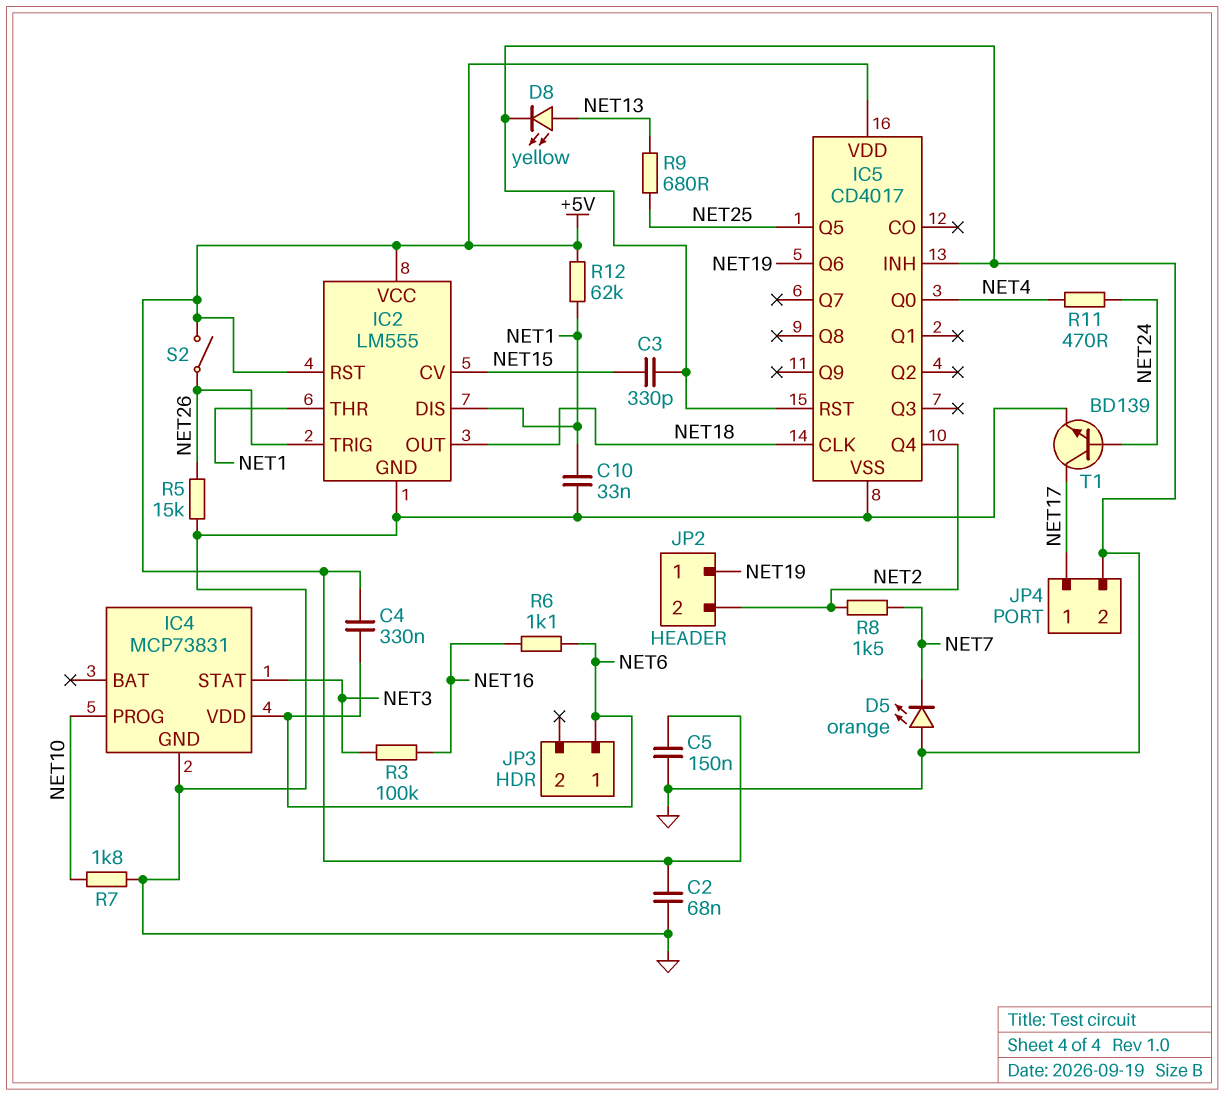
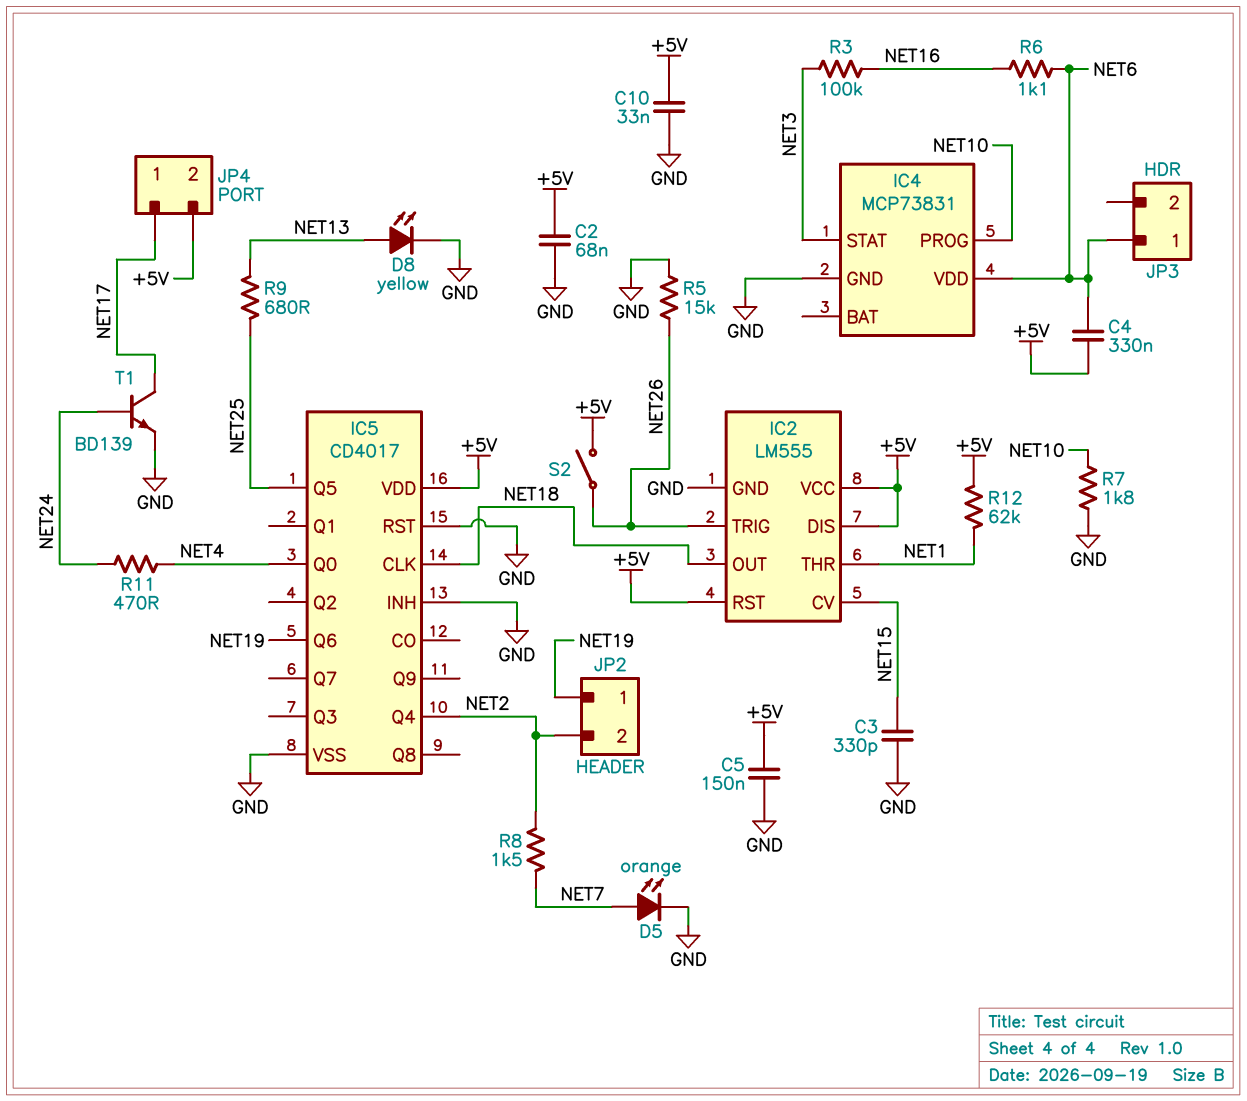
C10: 33nF (GND, NET1) -> 33nF (+5V, GND)
D5: LED orange (A GND, K NET7) -> LED orange (A NET7, K GND)
IC2 pin DIS: NET1 -> +5V
JP4 pin 2: GND -> +5V

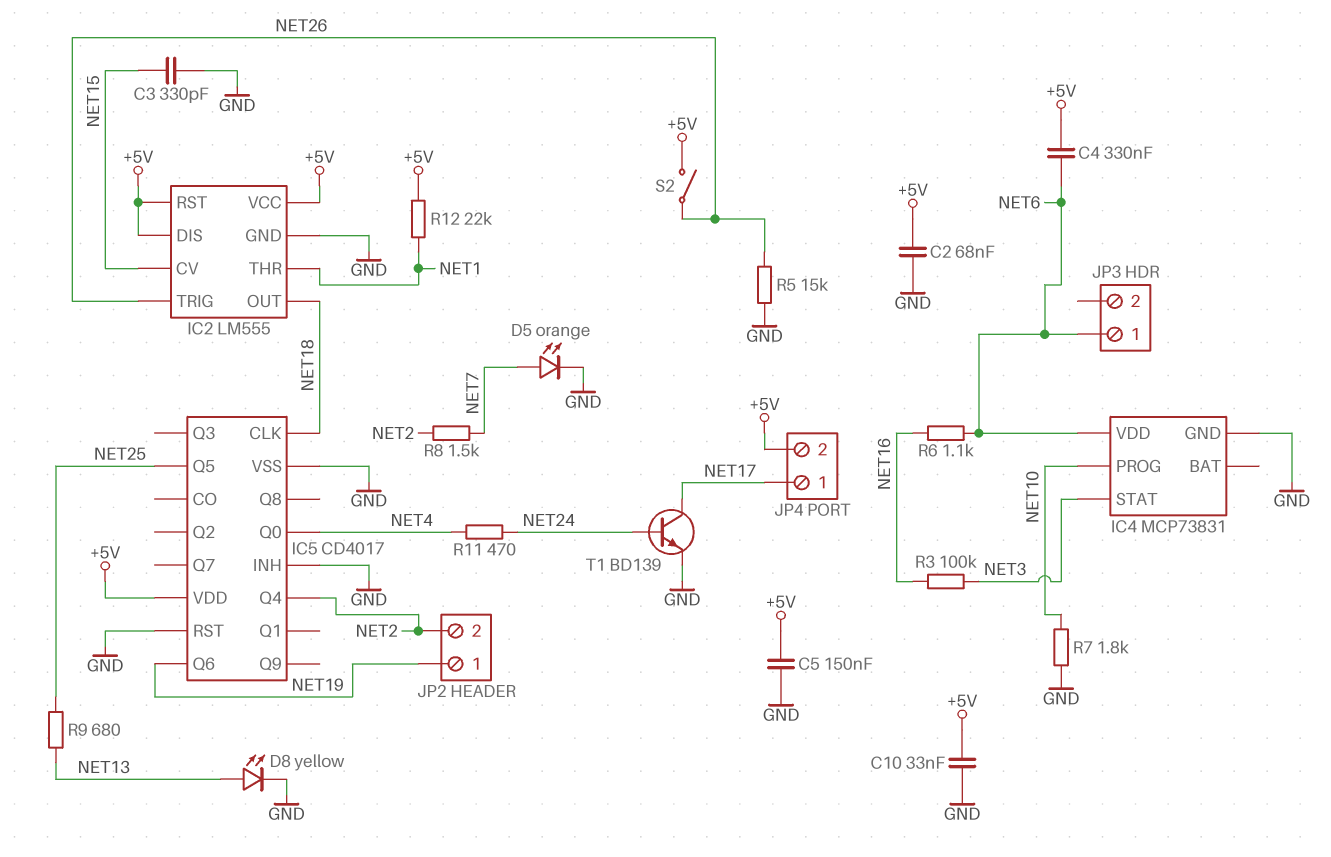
R12: 62k (+5V, NET1) -> 22k (+5V, NET1)

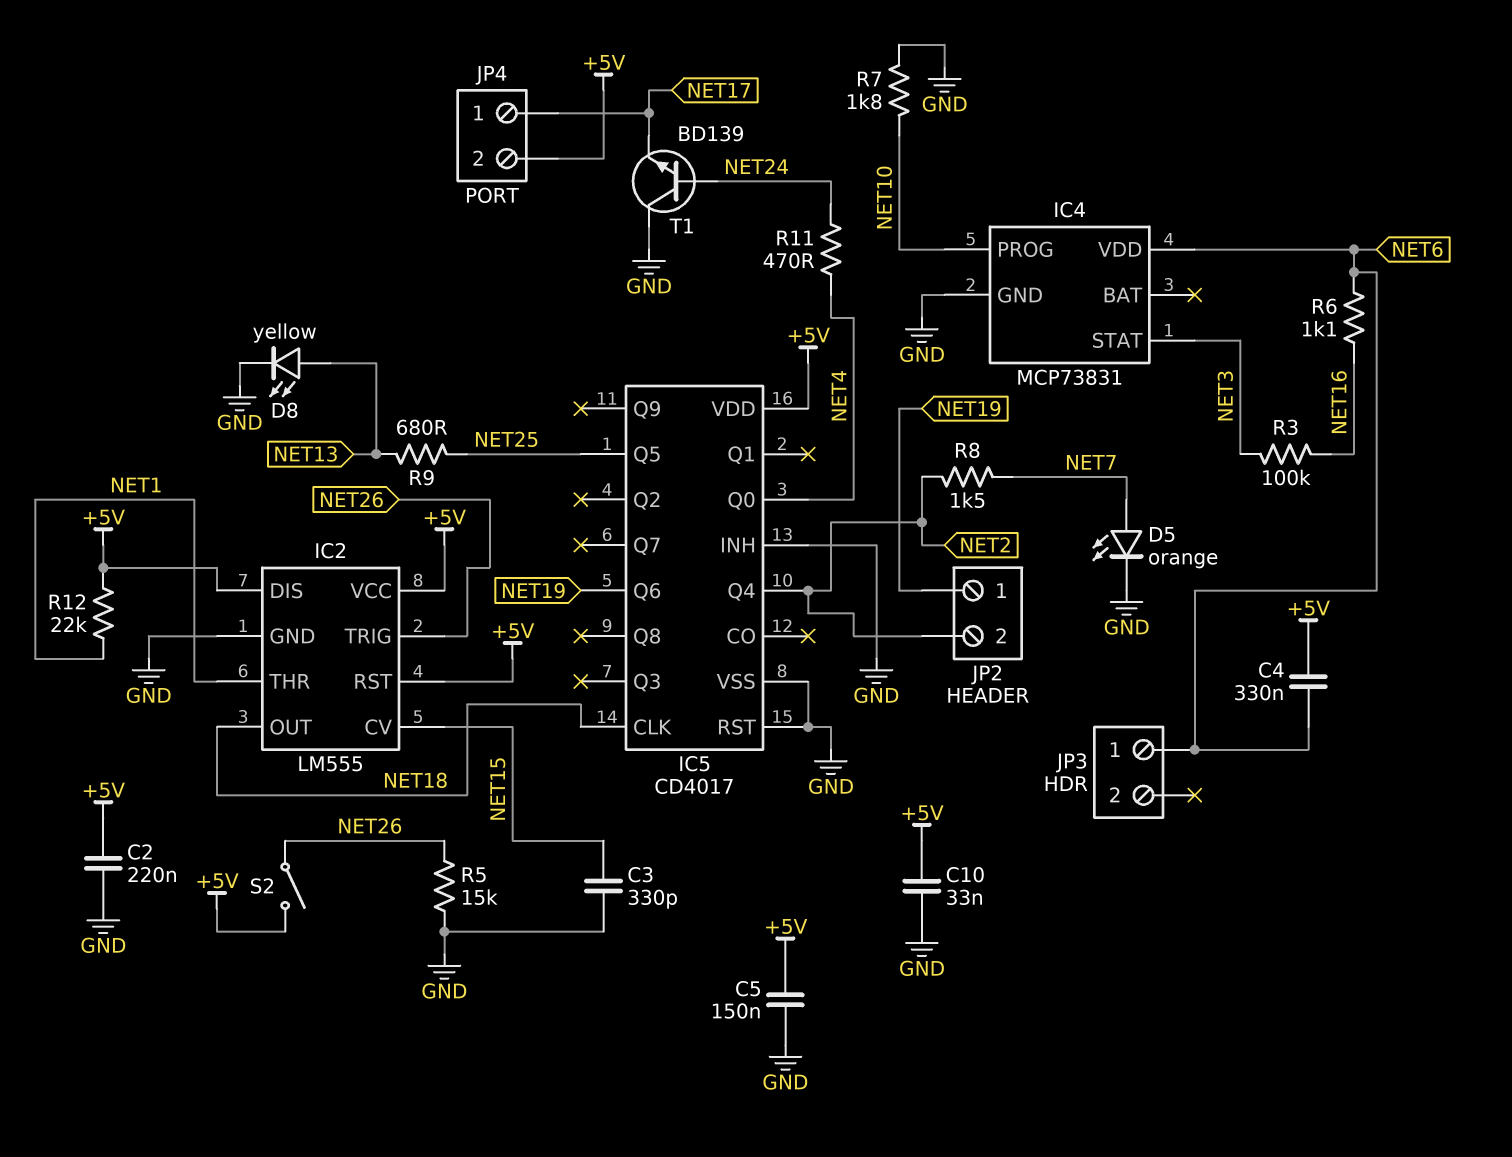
C2: 68nF (+5V, GND) -> 220nF (+5V, GND)
T1: NPN BD139 (B NET24, C NET17, E GND) -> NPN BD139 (B NET24, C GND, E NET17)

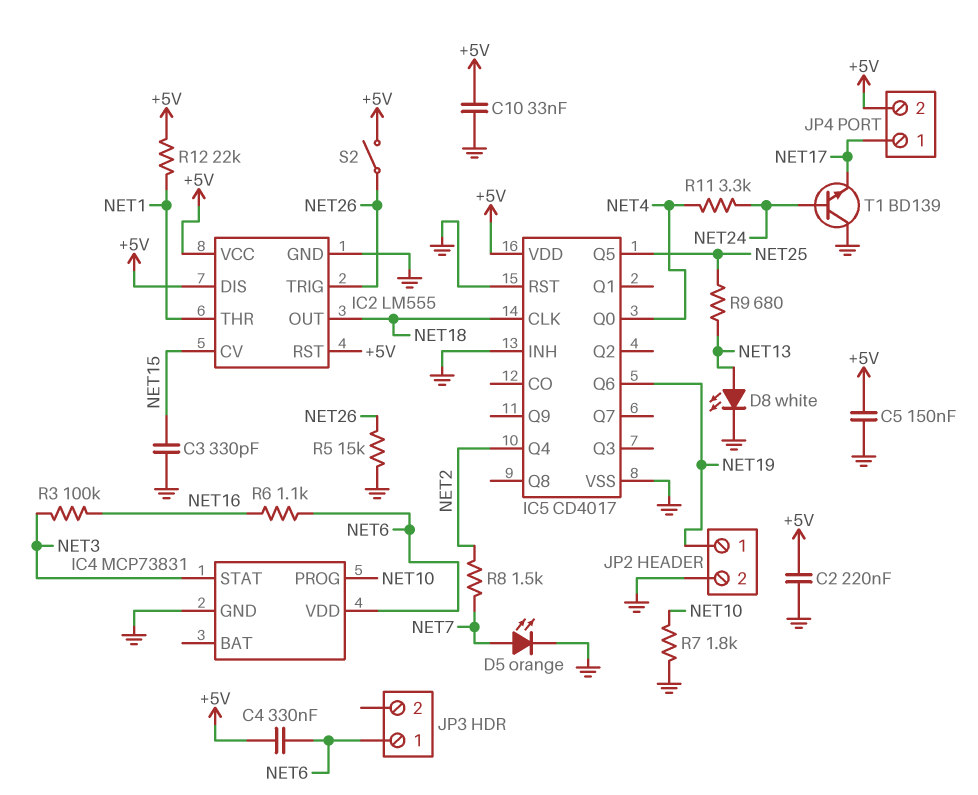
D8: LED yellow (A NET13, K GND) -> LED white (A NET13, K GND)
JP2 pin 2: NET2 -> GND
R11: 470 (NET4, NET24) -> 3.3k (NET4, NET24)

